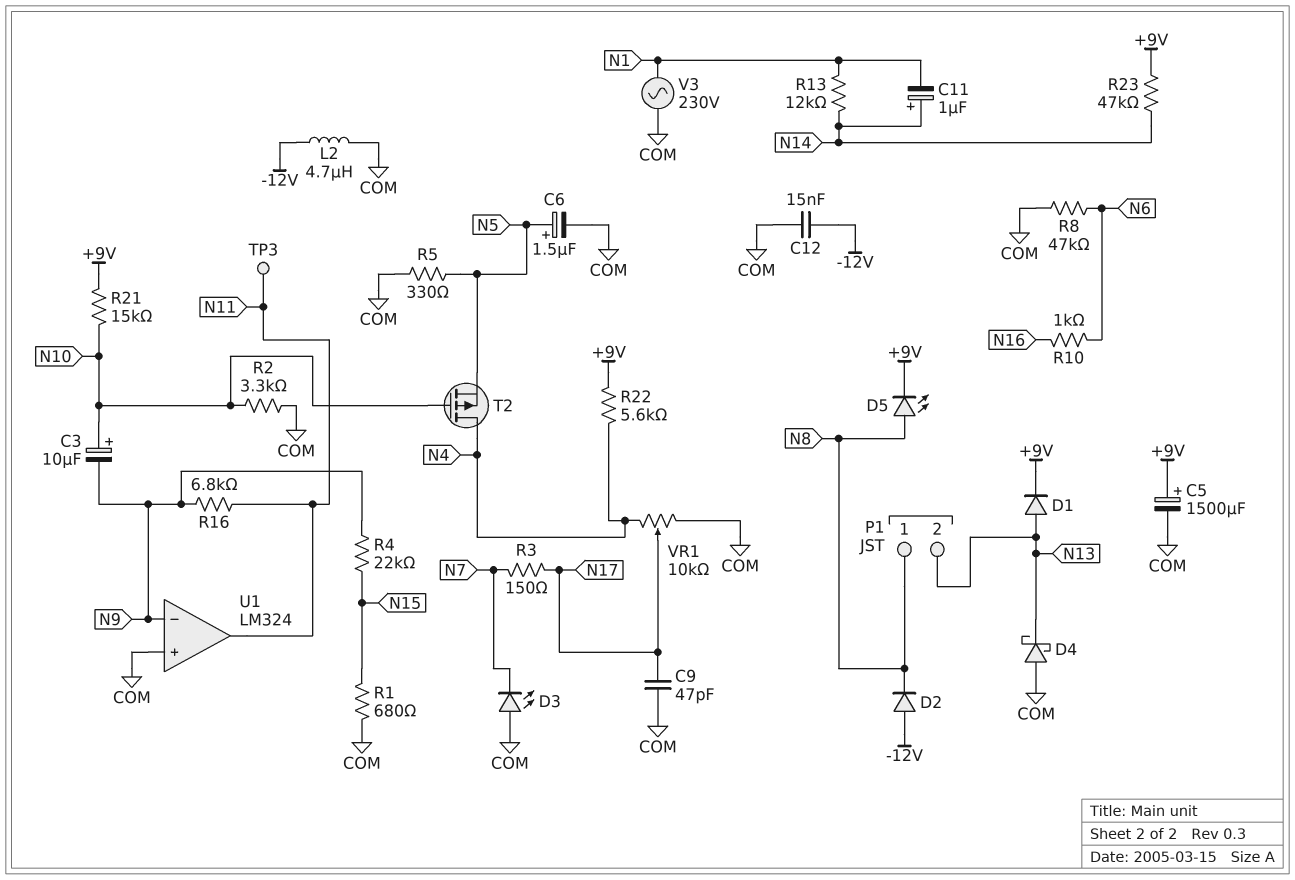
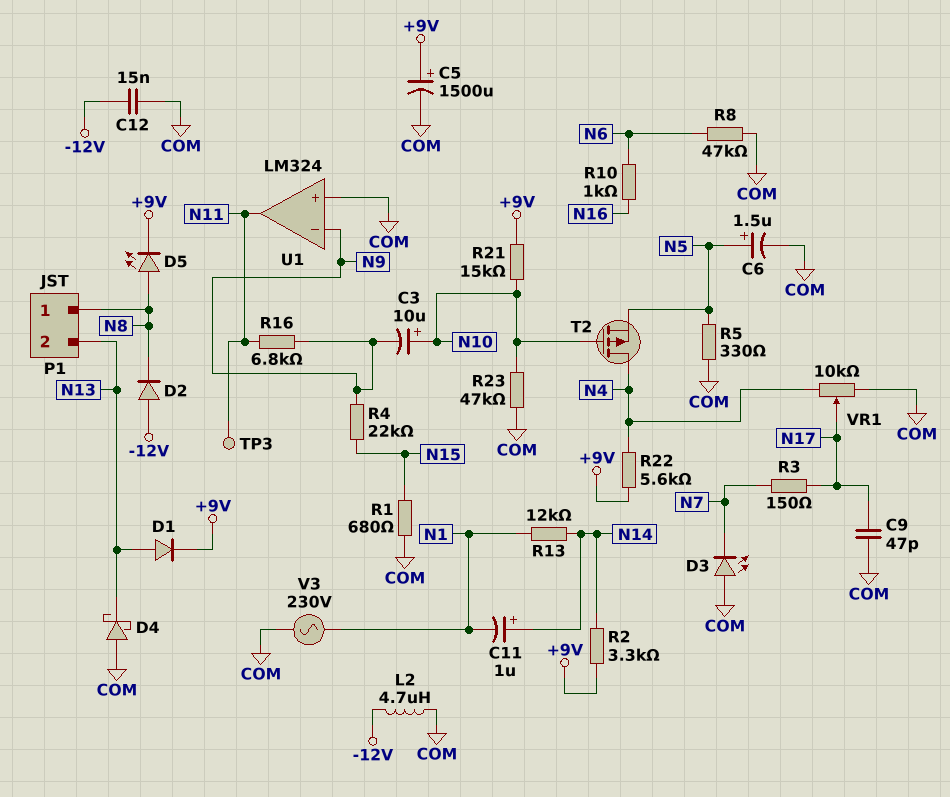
R2: 3.3k (COM, N10) -> 3.3k (+9V, N14)
R23: 47k (+9V, N14) -> 47k (COM, N10)

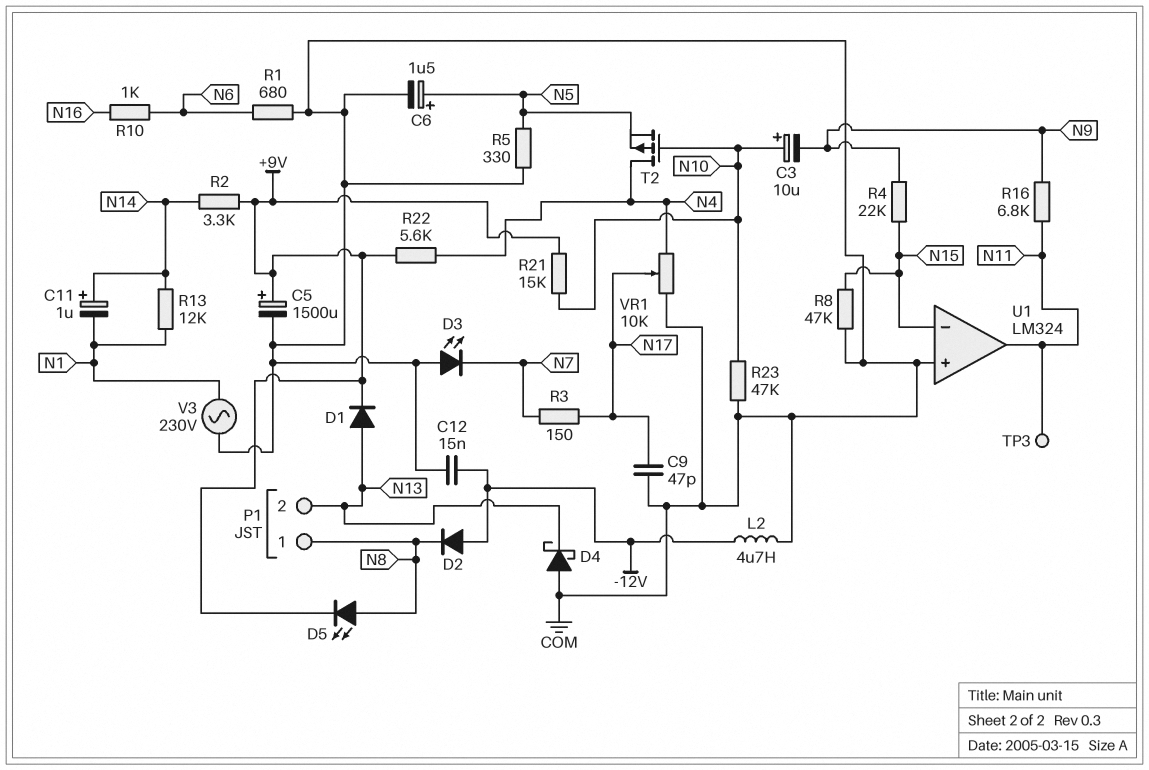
R1: 680 (COM, N15) -> 680 (COM, N6)
R8: 47k (COM, N6) -> 47k (COM, N15)
U1 pin in-: N9 -> N15

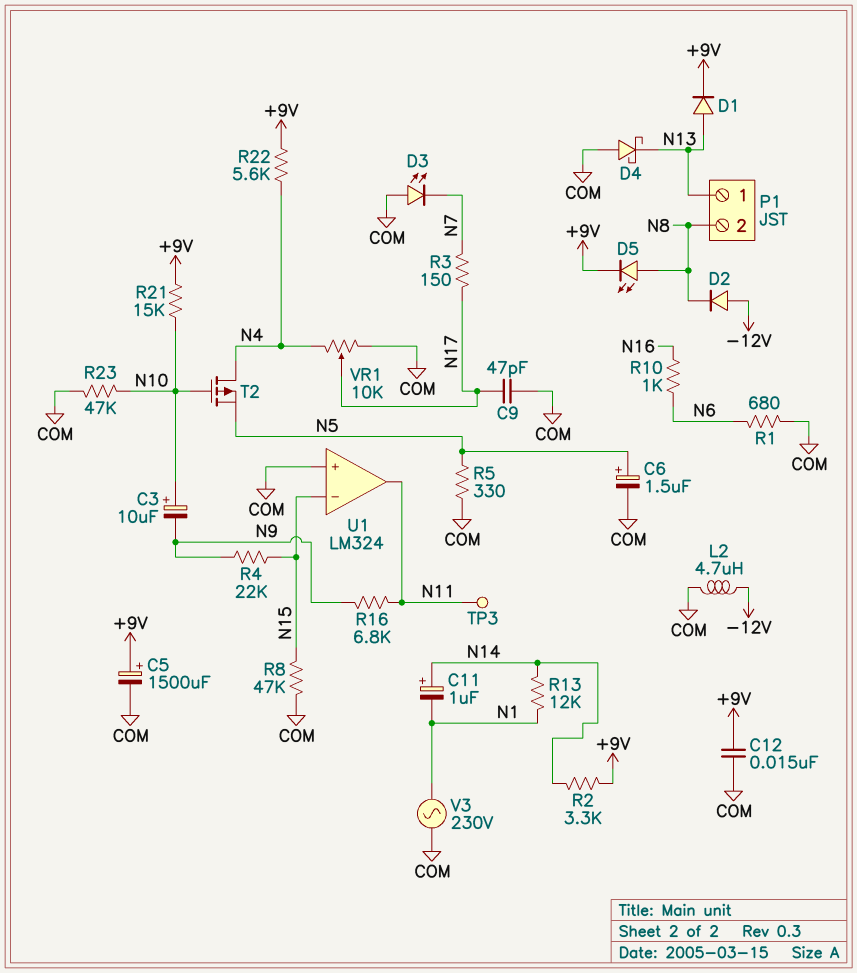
C12: 15nF (-12V, COM) -> 15nF (+9V, COM)
P1 pin 1: N8 -> N13
P1 pin 2: N13 -> N8

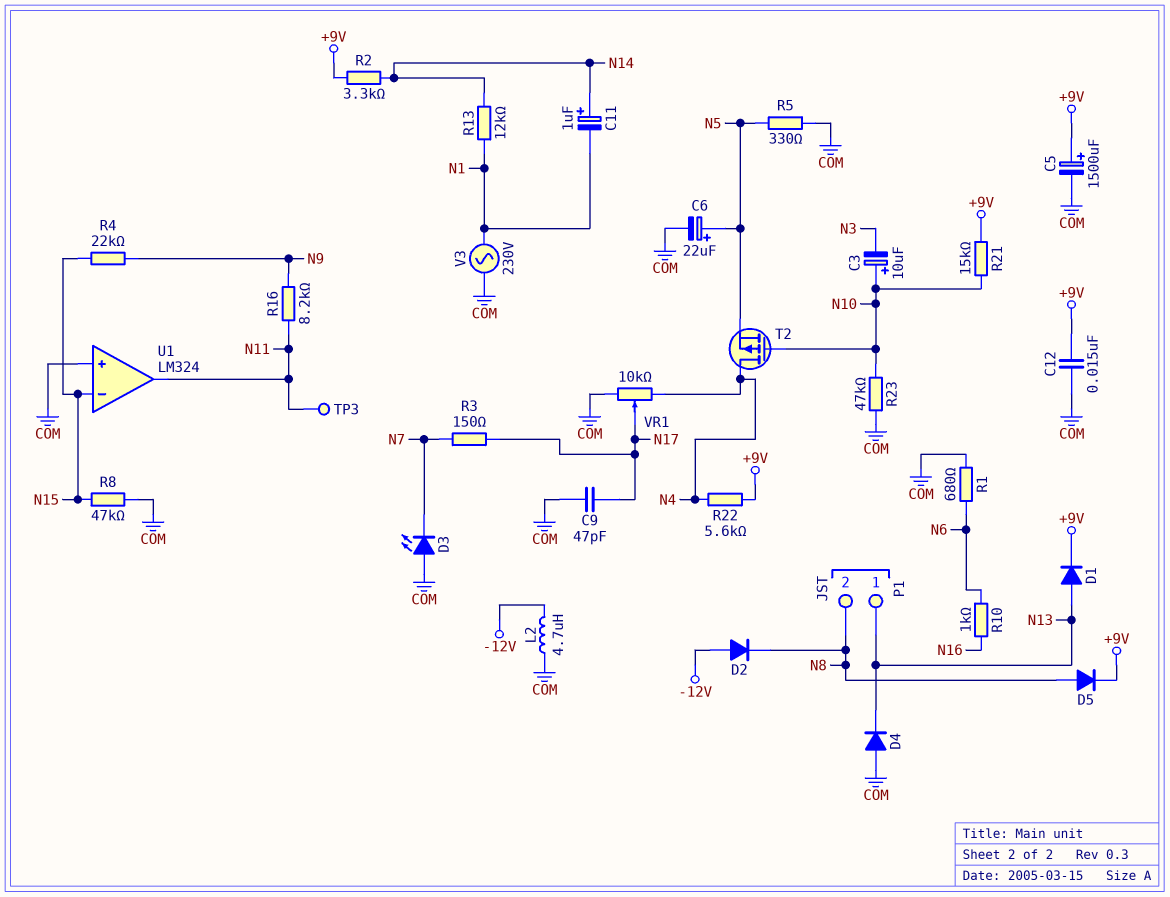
C3: 10uF (plus N10, minus N9) -> 10uF (plus N10, minus N3)
C6: 1.5uF (plus N5, minus COM) -> 22uF (plus N5, minus COM)
D4: schottky (A COM, K N13) -> diode (A COM, K N13)
D5: LED (A N8, K +9V) -> diode (A N8, K +9V)
R16: 6.8k (N9, N11) -> 8.2k (N9, N11)

